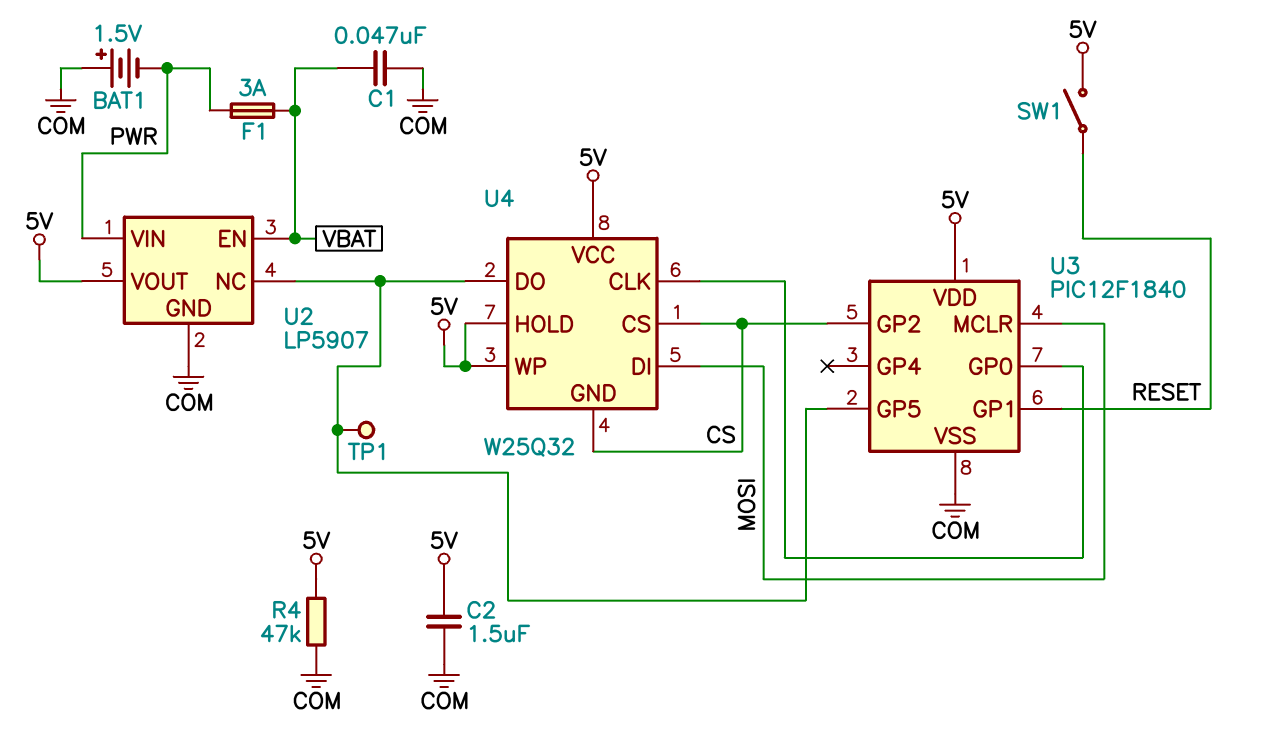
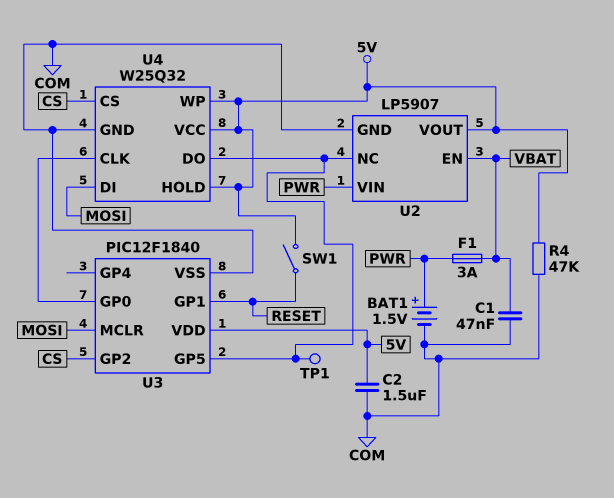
BAT1: 1.5V (plus COM, minus PWR) -> 1.5V (plus PWR, minus COM)
U4 pin GND: CS -> COM

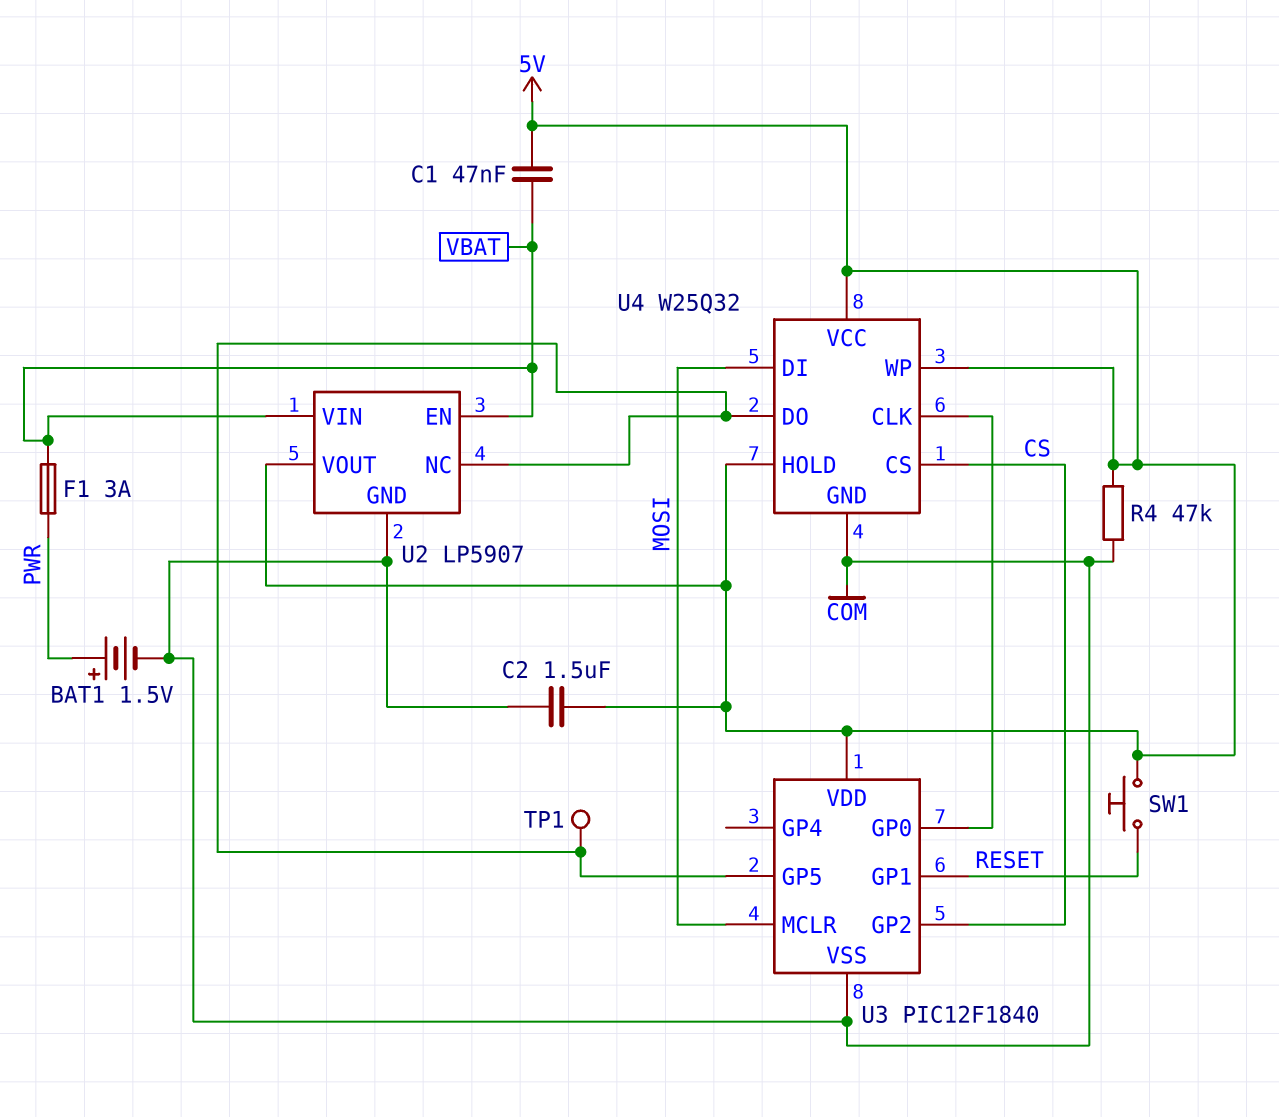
C1: 47nF (COM, VBAT) -> 47nF (5V, VBAT)
SW1: switch (5V, RESET) -> button (5V, RESET)
U2 pin VIN: PWR -> VBAT

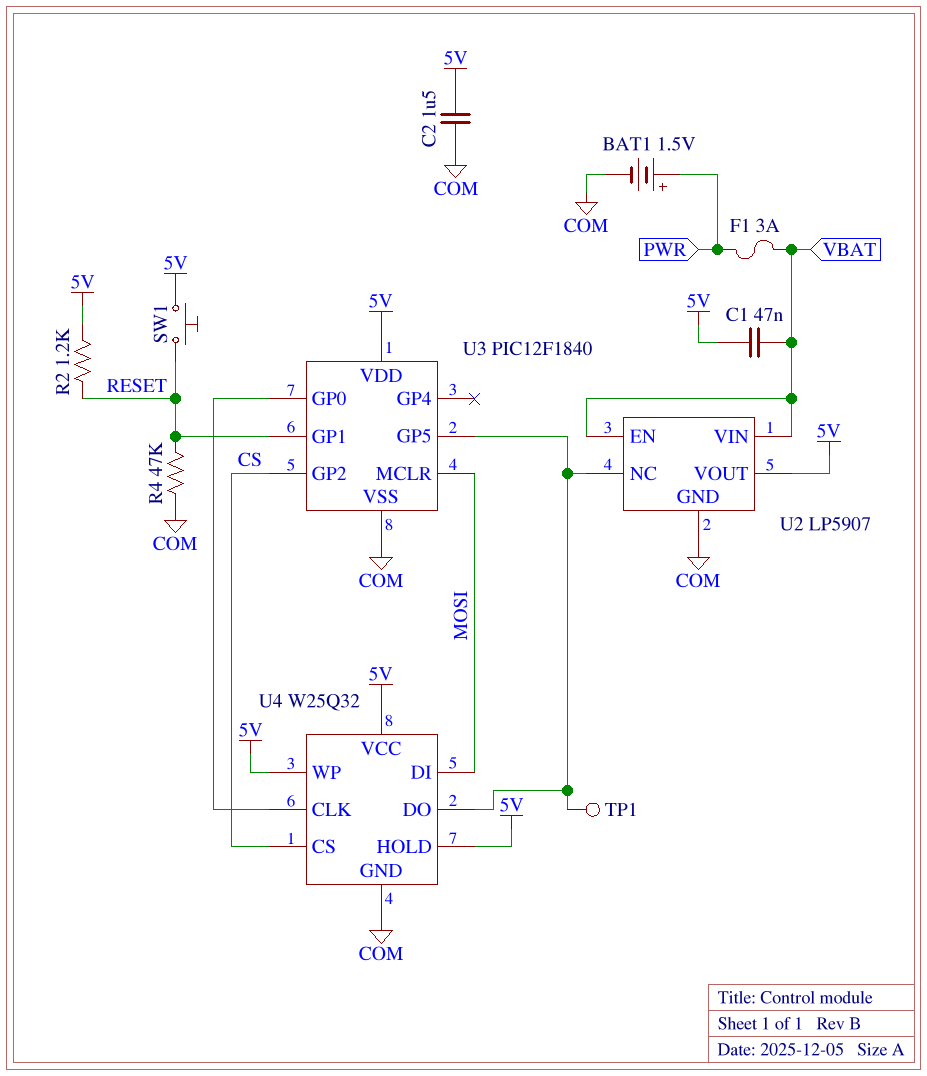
R2: none -> 1.2k (5V, RESET)
R4: 47k (5V, COM) -> 47k (COM, RESET)

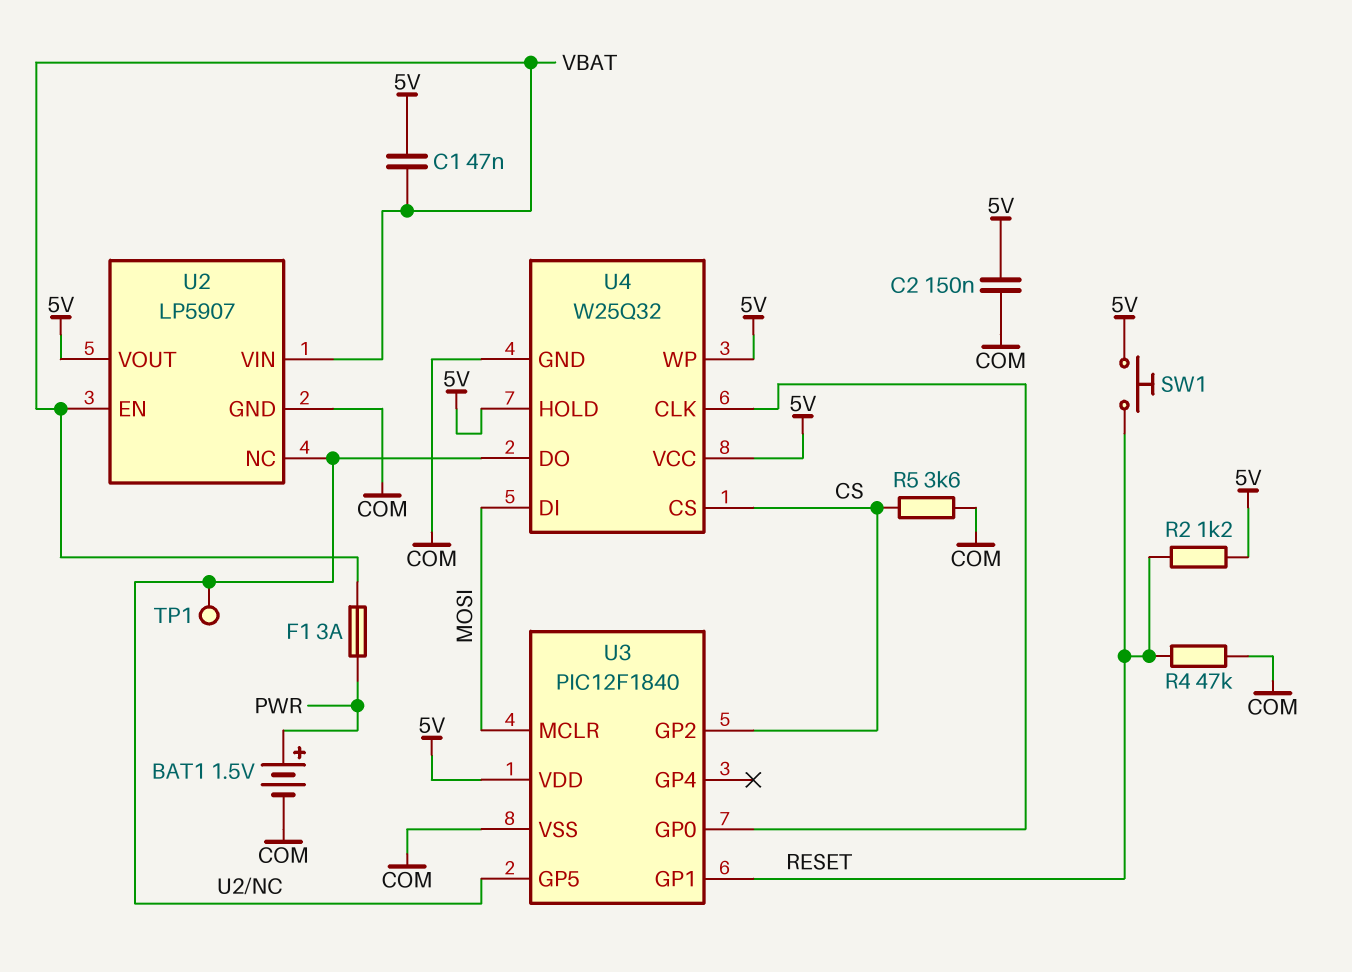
C2: 1.5uF (5V, COM) -> 150nF (5V, COM)
R5: none -> 3.6k (COM, CS)

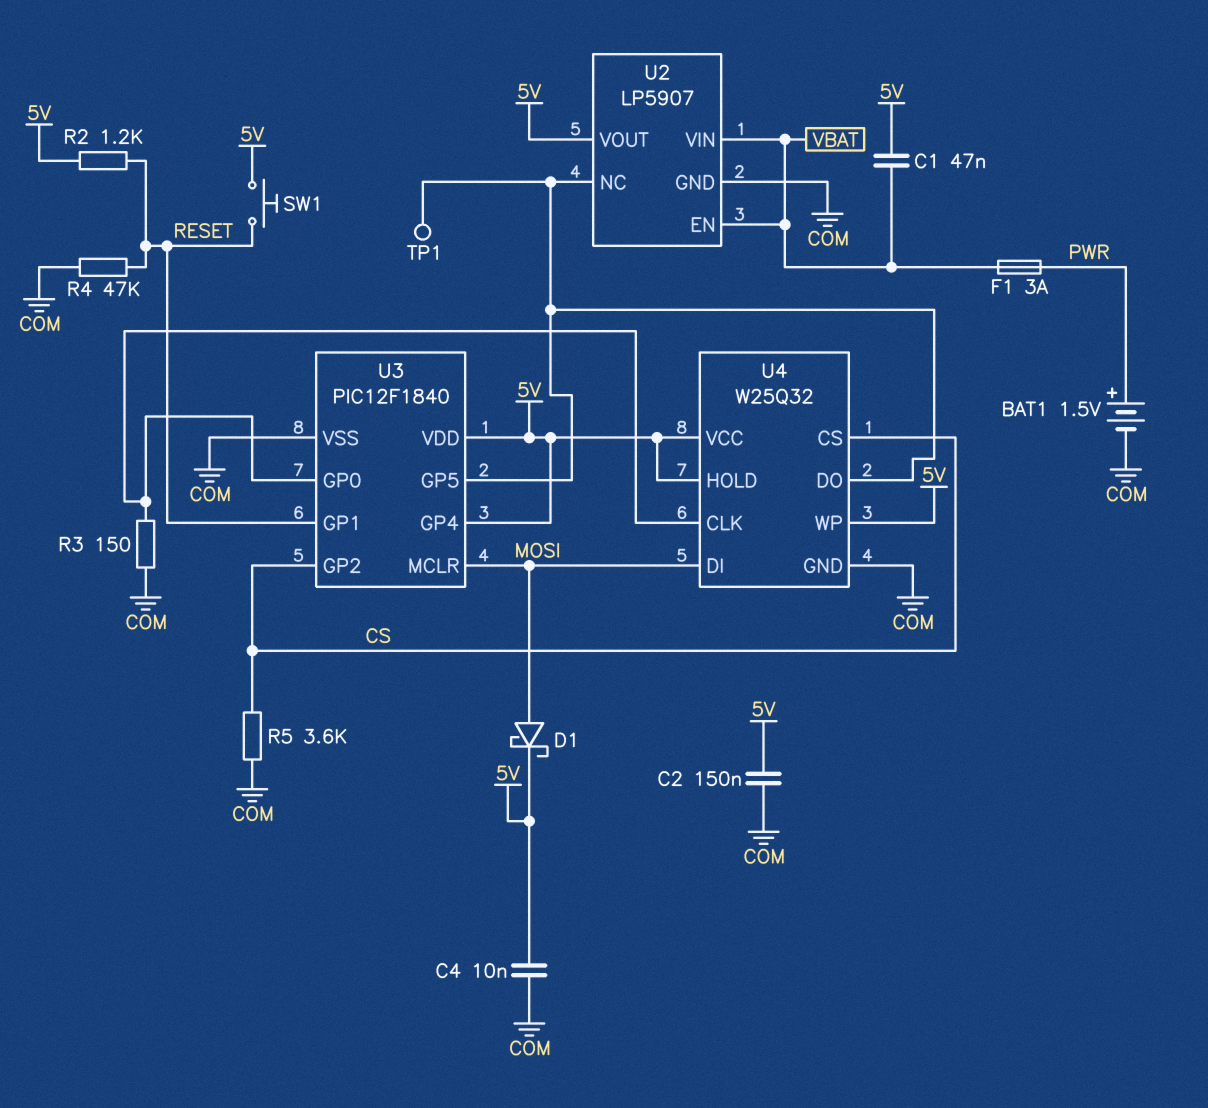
C4: none -> 10nF (5V, COM)
D1: none -> schottky (A MOSI, K 5V)
R3: none -> 150 (COM, U3/GP0)
U3 pin GP4: none -> 5V

